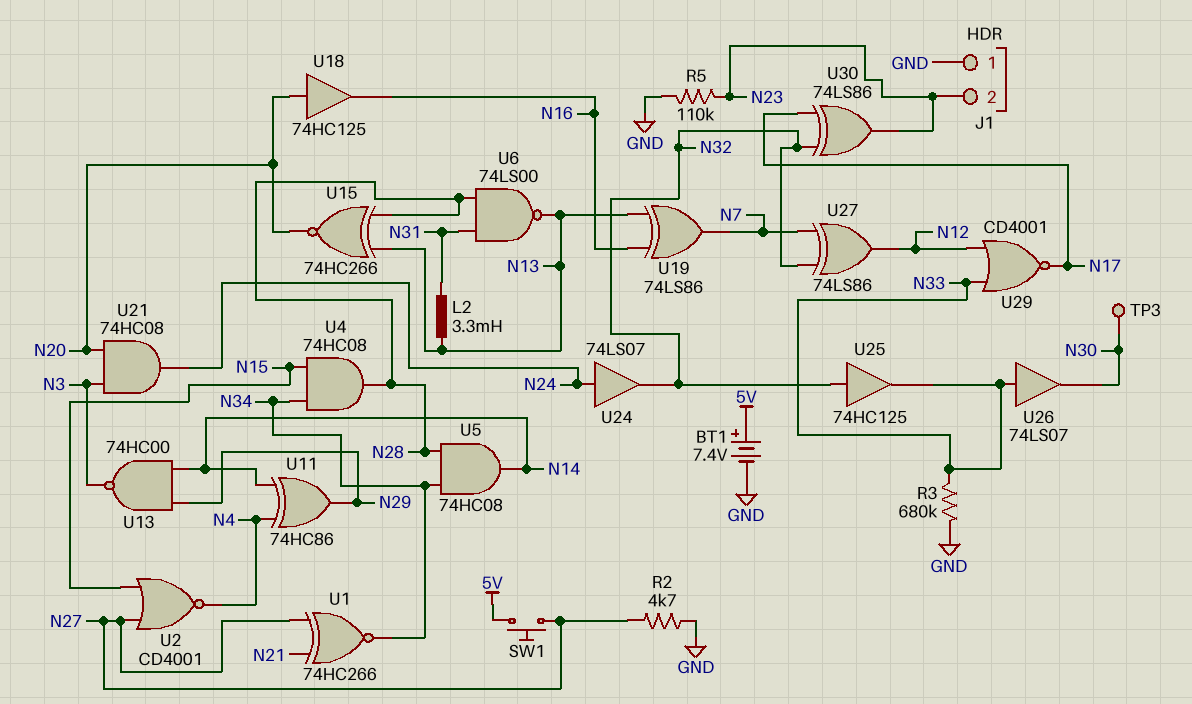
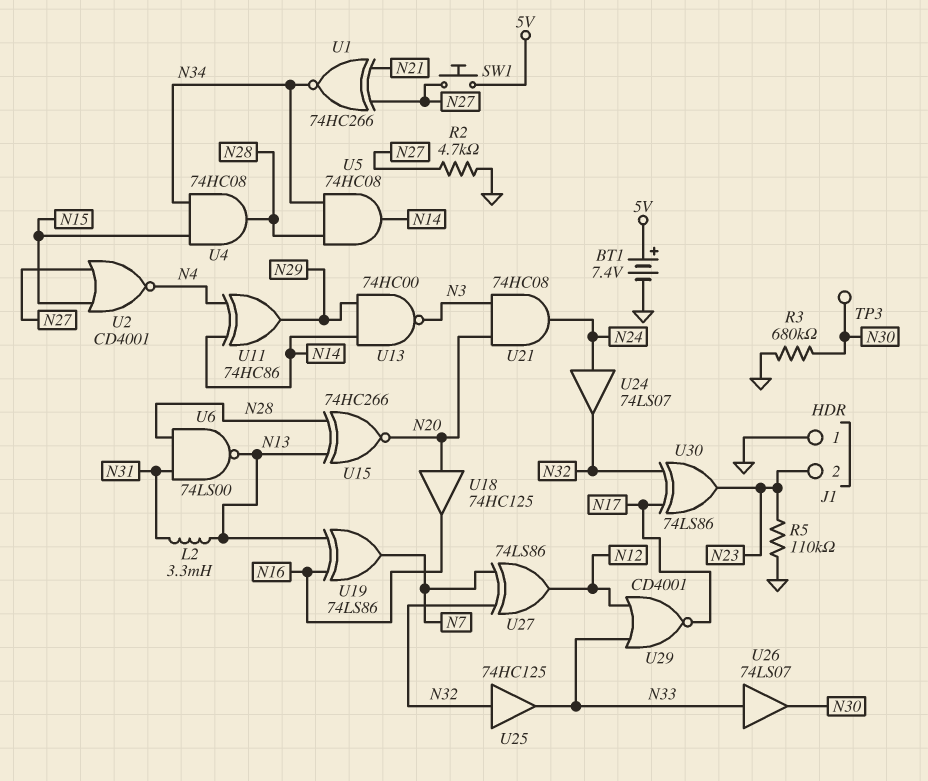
R3: 680k (GND, N33) -> 680k (GND, N30)

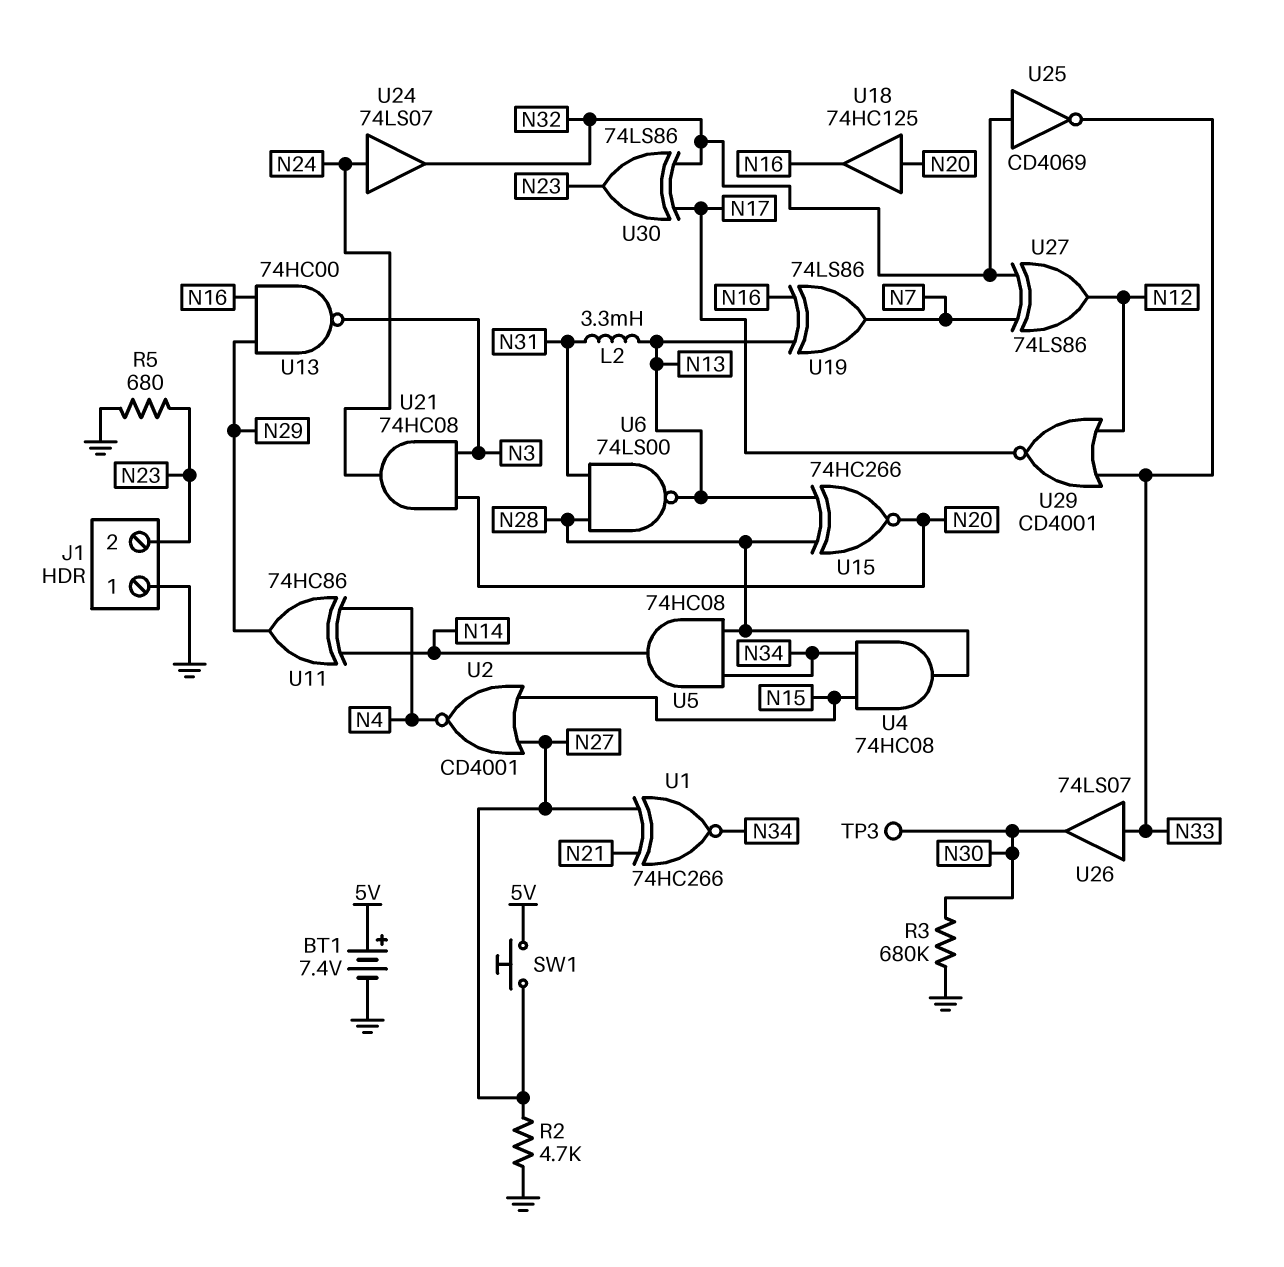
R5: 110k (GND, N23) -> 680 (GND, N23)
U13: NAND 74HC00 (in N14, in N29, out N3) -> NAND 74HC00 (in N16, in N29, out N3)
U25: buffer 74HC125 (in N32, out N33) -> NOT CD4069 (in N32, out N33)

